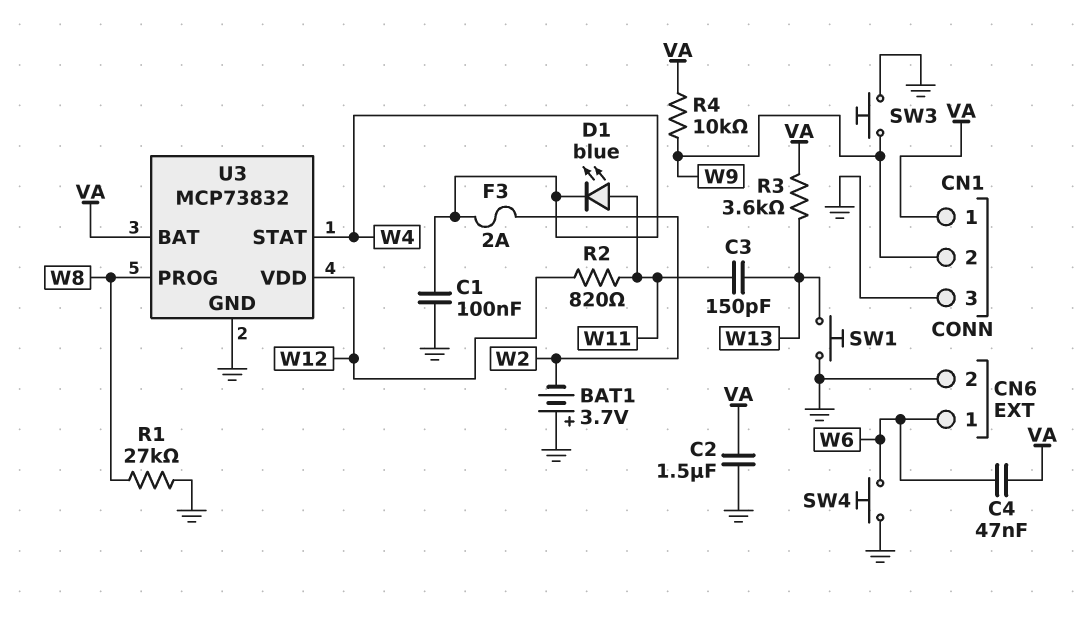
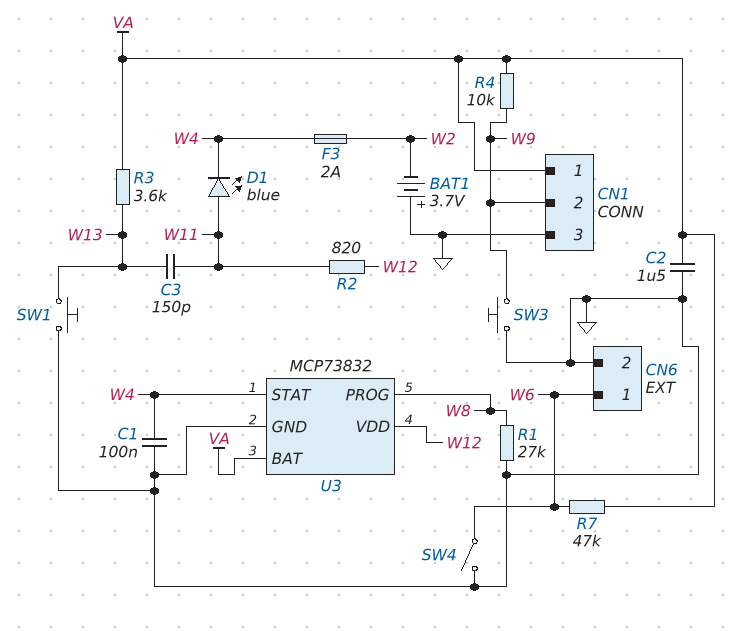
C4: 47nF (VA, W6) -> none
R7: none -> 47k (VA, W6)
SW4: button (GND, W6) -> switch (GND, W6)

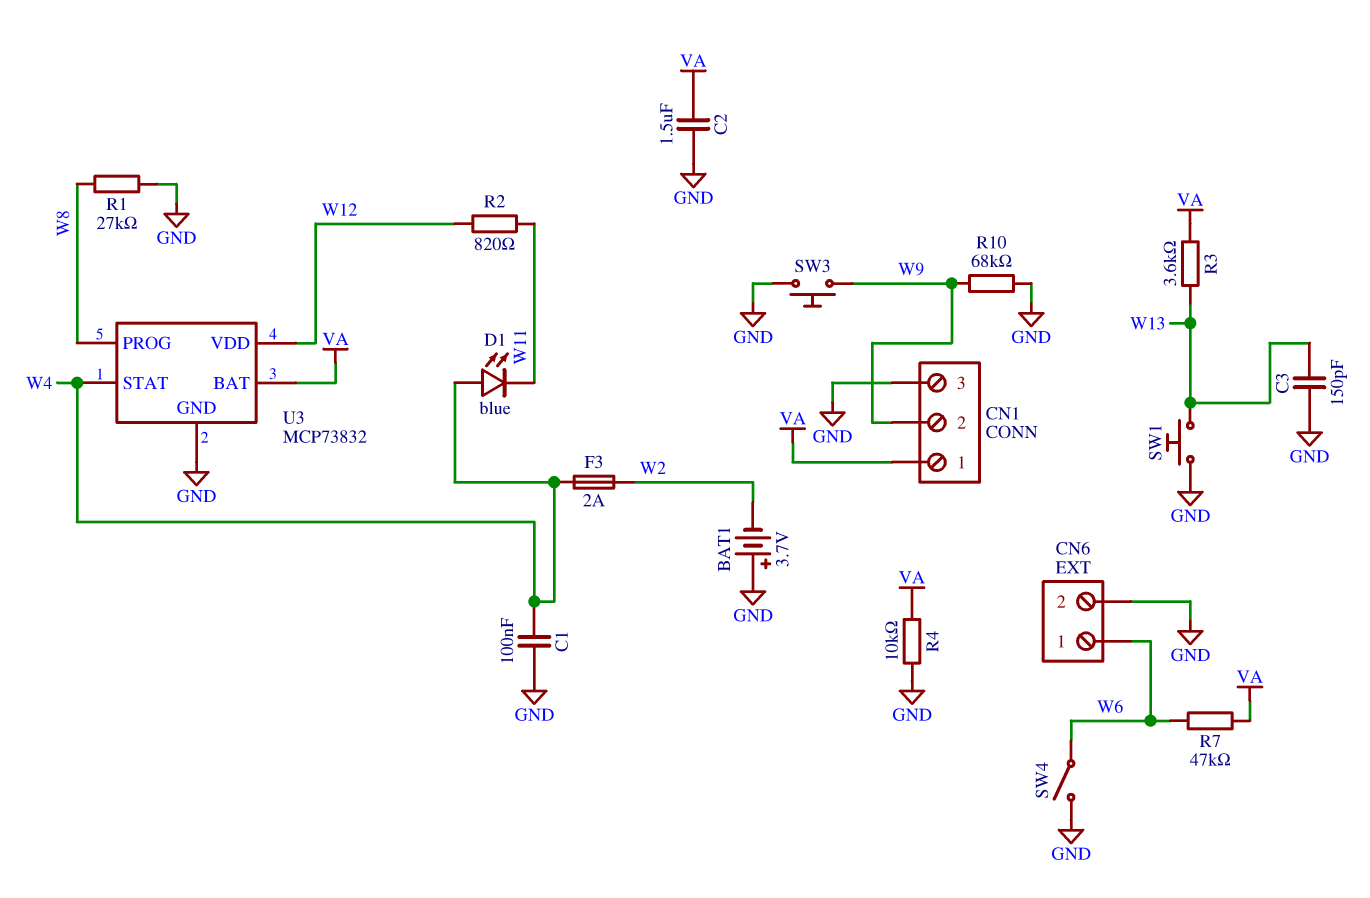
C3: 150pF (W11, W13) -> 150pF (GND, W13)
D1: LED blue (A W11, K W4) -> LED blue (A W4, K W11)
R4: 10k (VA, W9) -> 10k (GND, VA)
R10: none -> 68k (GND, W9)

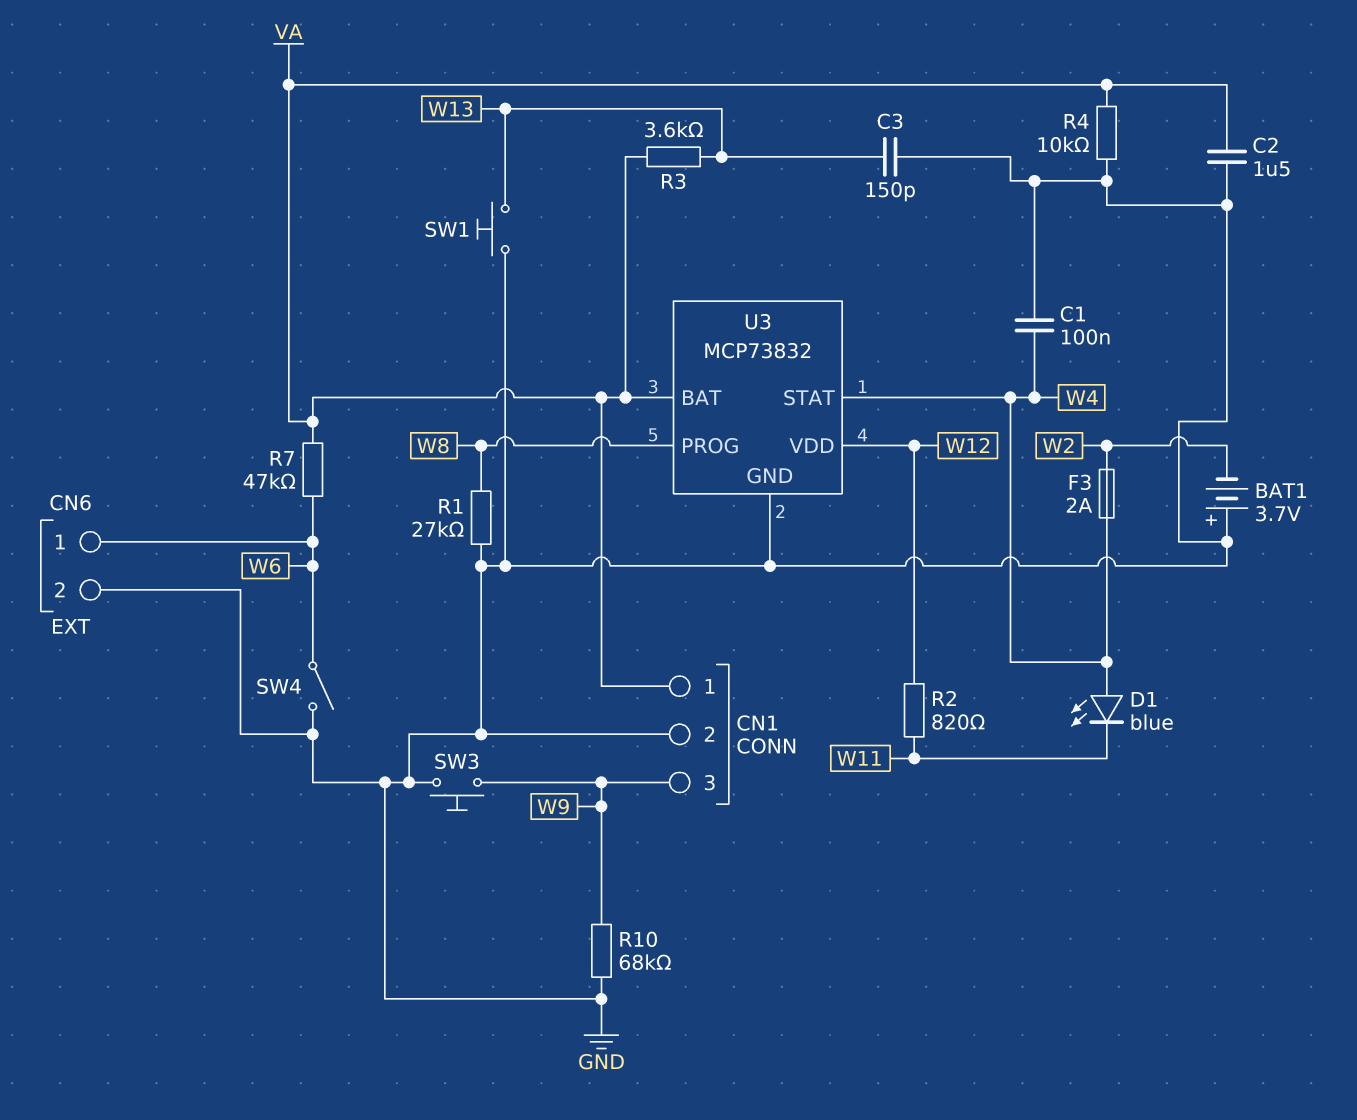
CN1 pin 2: W9 -> GND
CN1 pin 3: GND -> W9

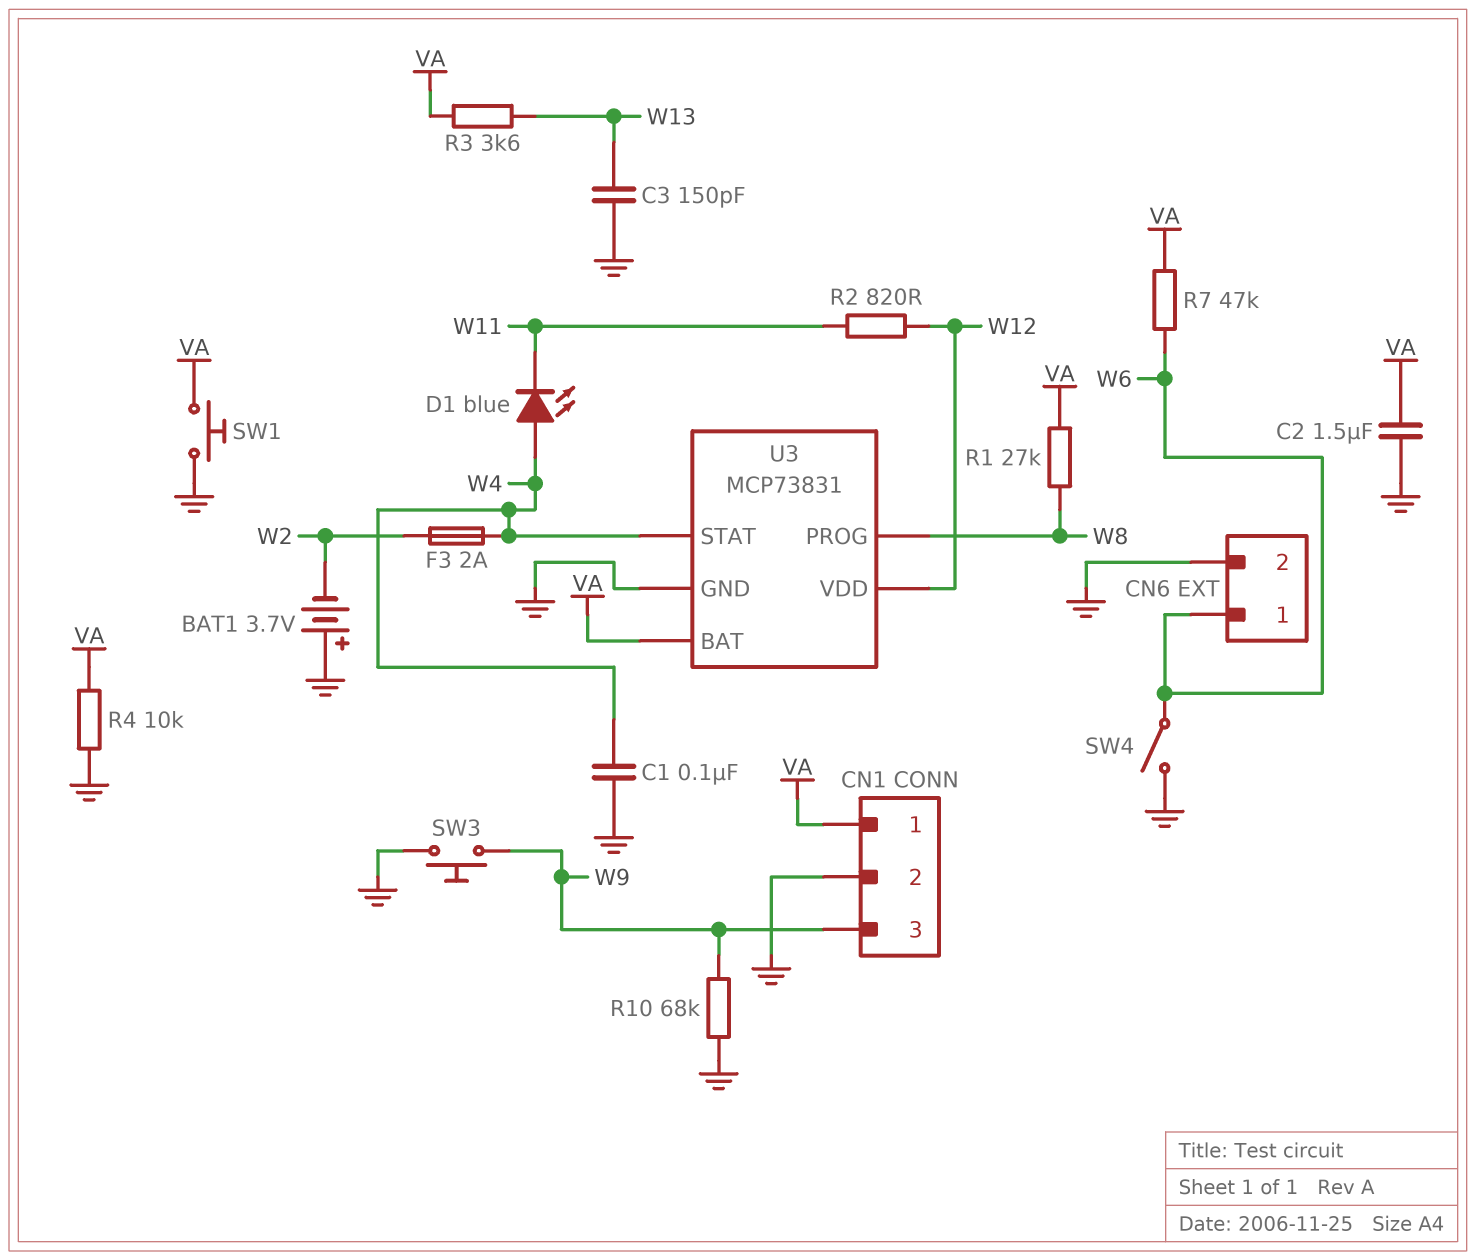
R1: 27k (GND, W8) -> 27k (VA, W8)
SW1: button (GND, W13) -> button (GND, VA)
U3: MCP73832 -> MCP73831

